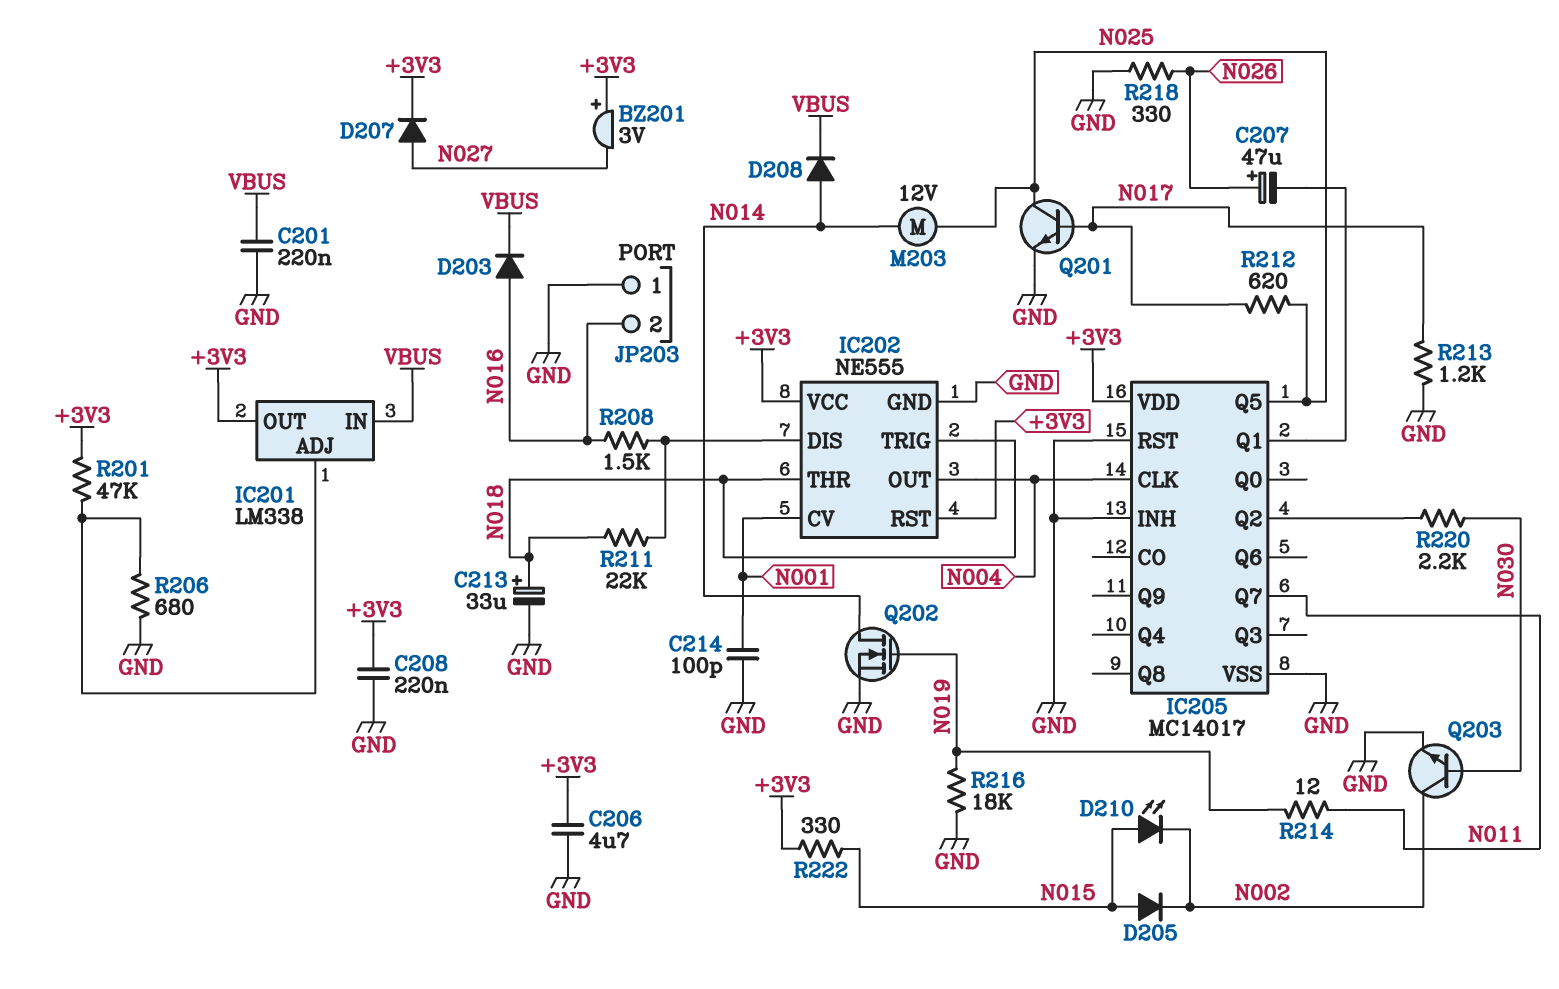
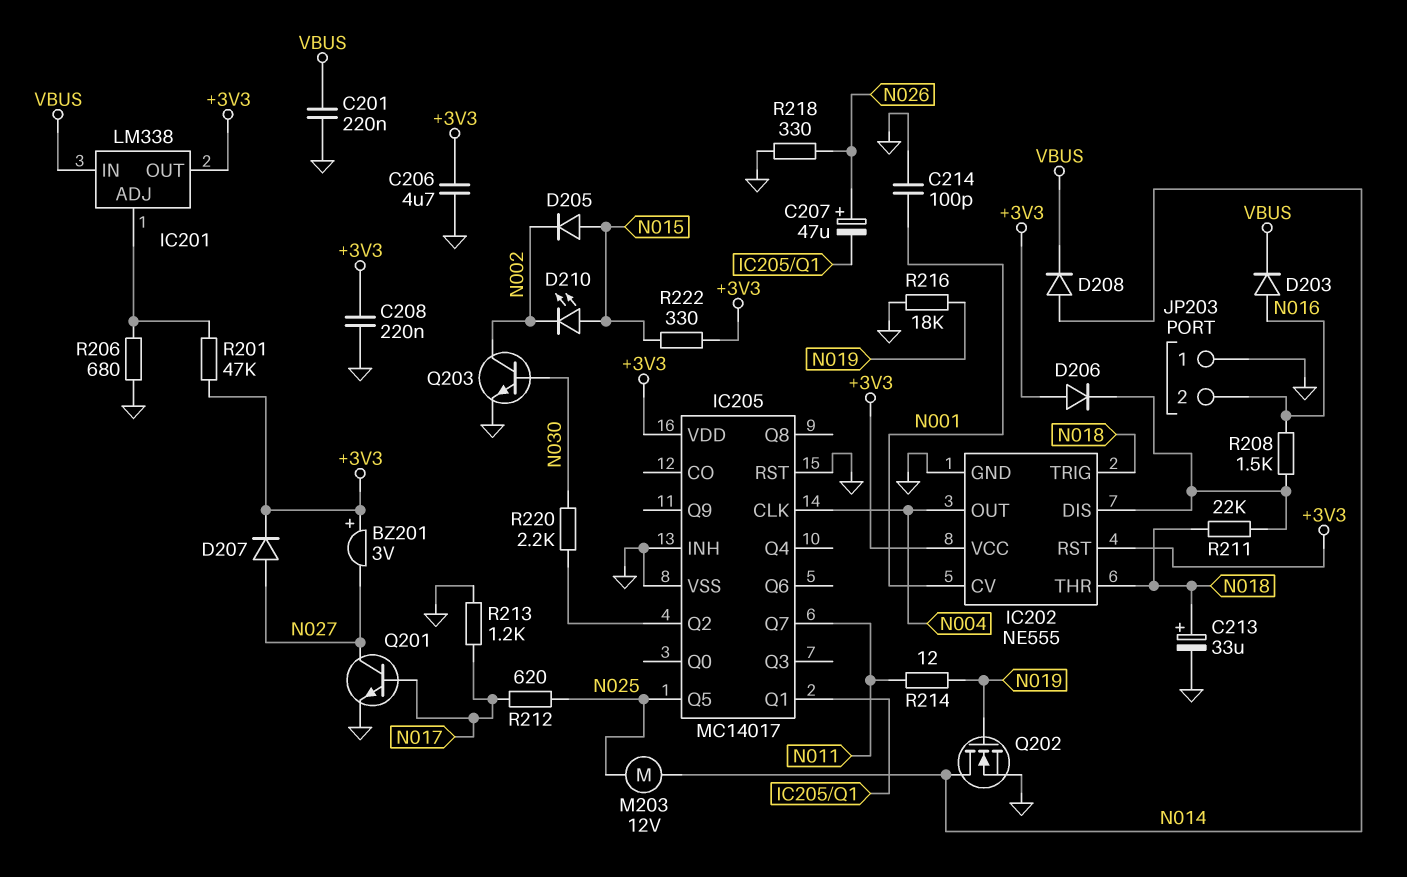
D206: none -> diode (A +3V3, K IC202/DIS)
Q201: NPN (B N017, C N025, E GND) -> NPN (B N017, C N027, E GND)

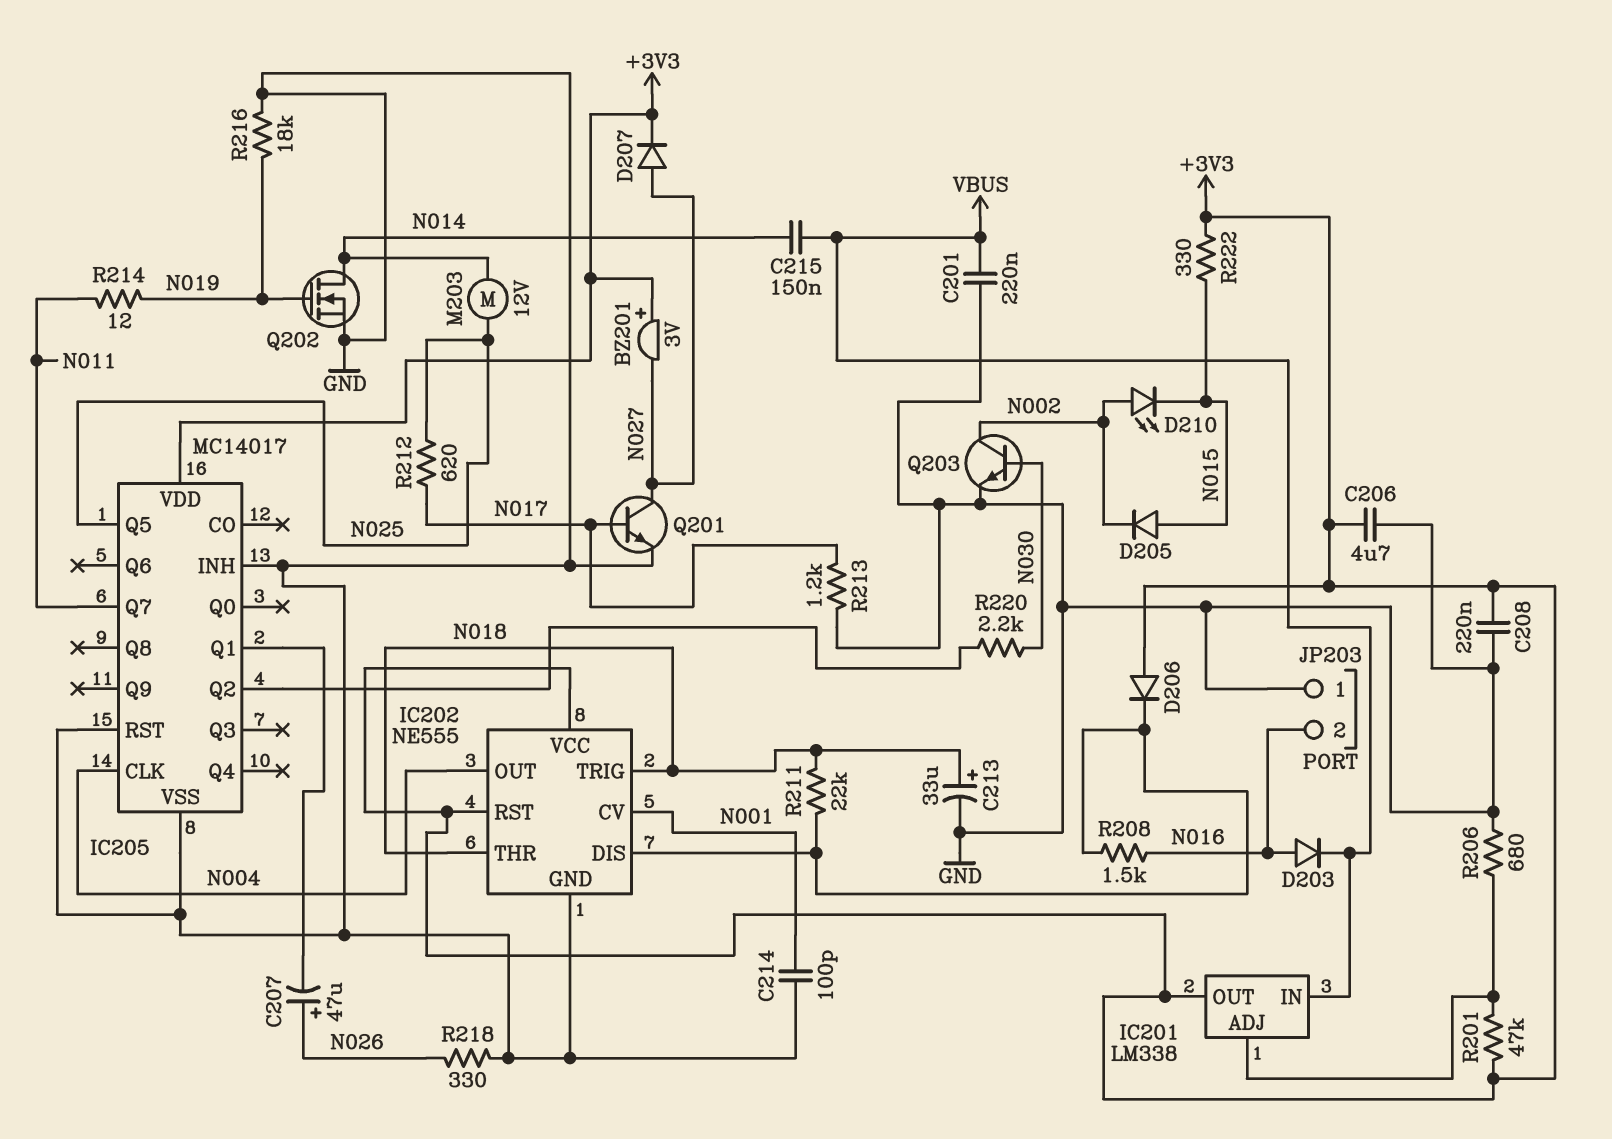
C215: none -> 150nF (N014, VBUS)
D208: diode (A N014, K VBUS) -> none
D210: LED (A N015, K N002) -> LED (A N002, K N015)

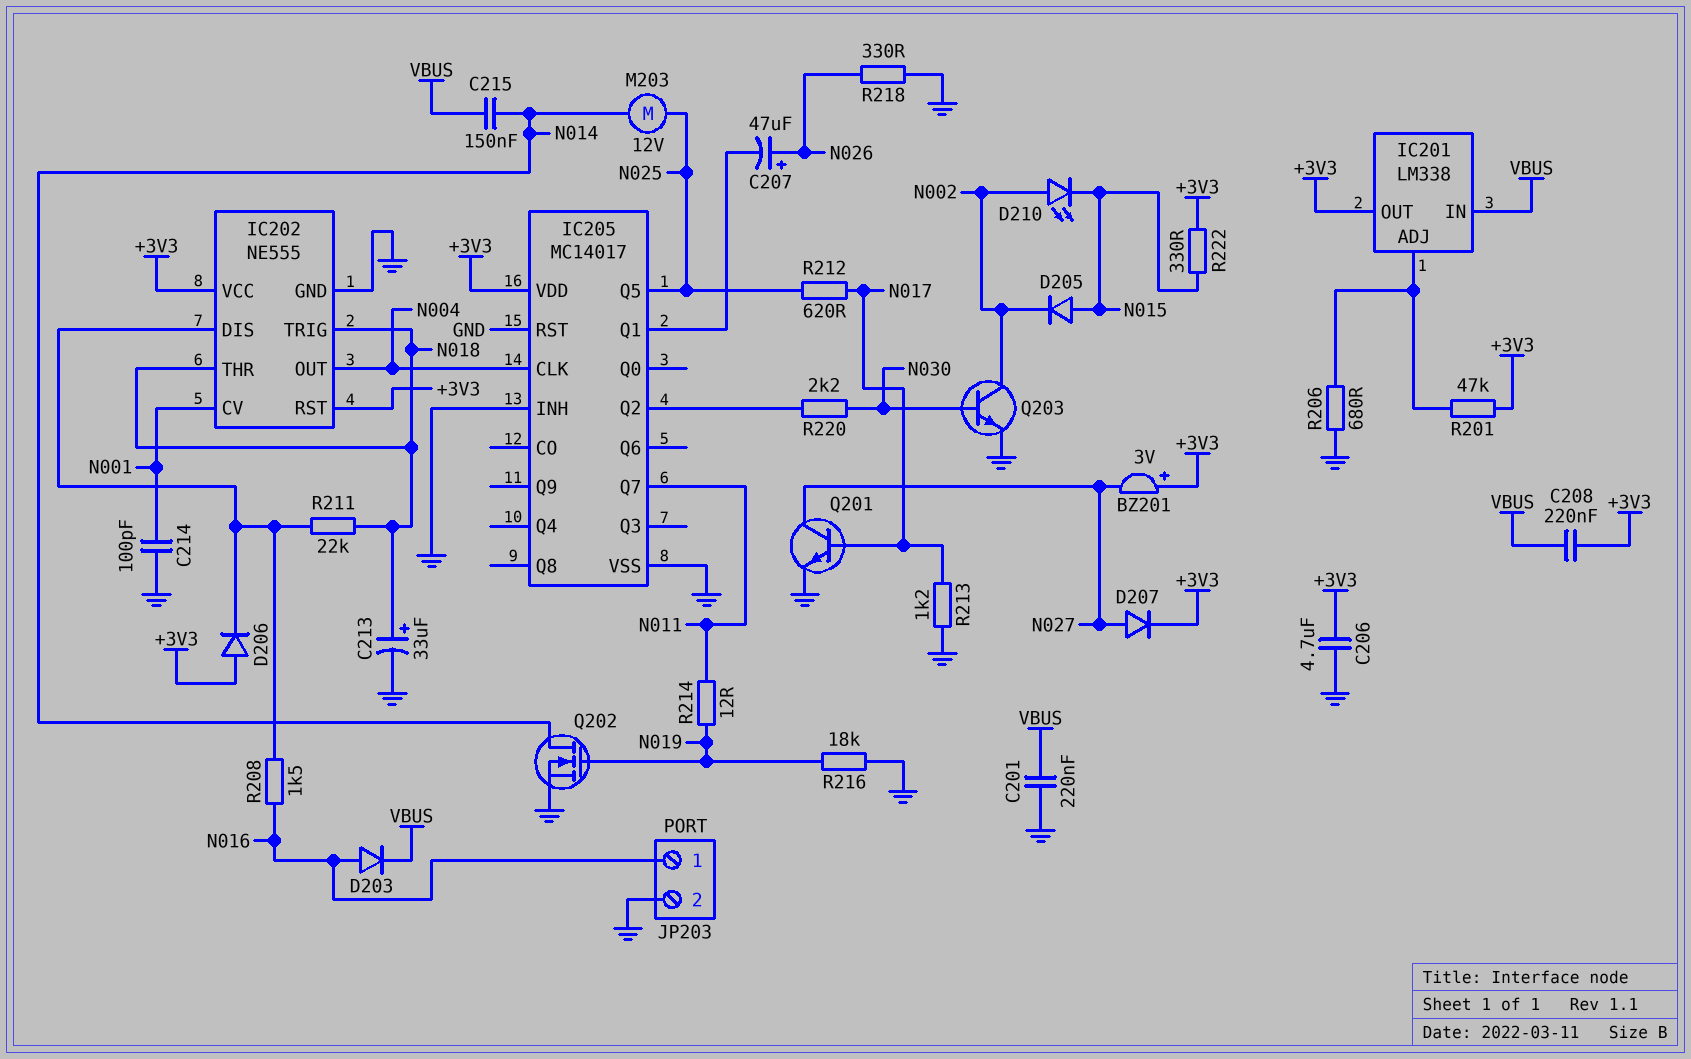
C208: 220nF (+3V3, GND) -> 220nF (+3V3, VBUS)
JP203 pin 1: GND -> N016
JP203 pin 2: N016 -> GND

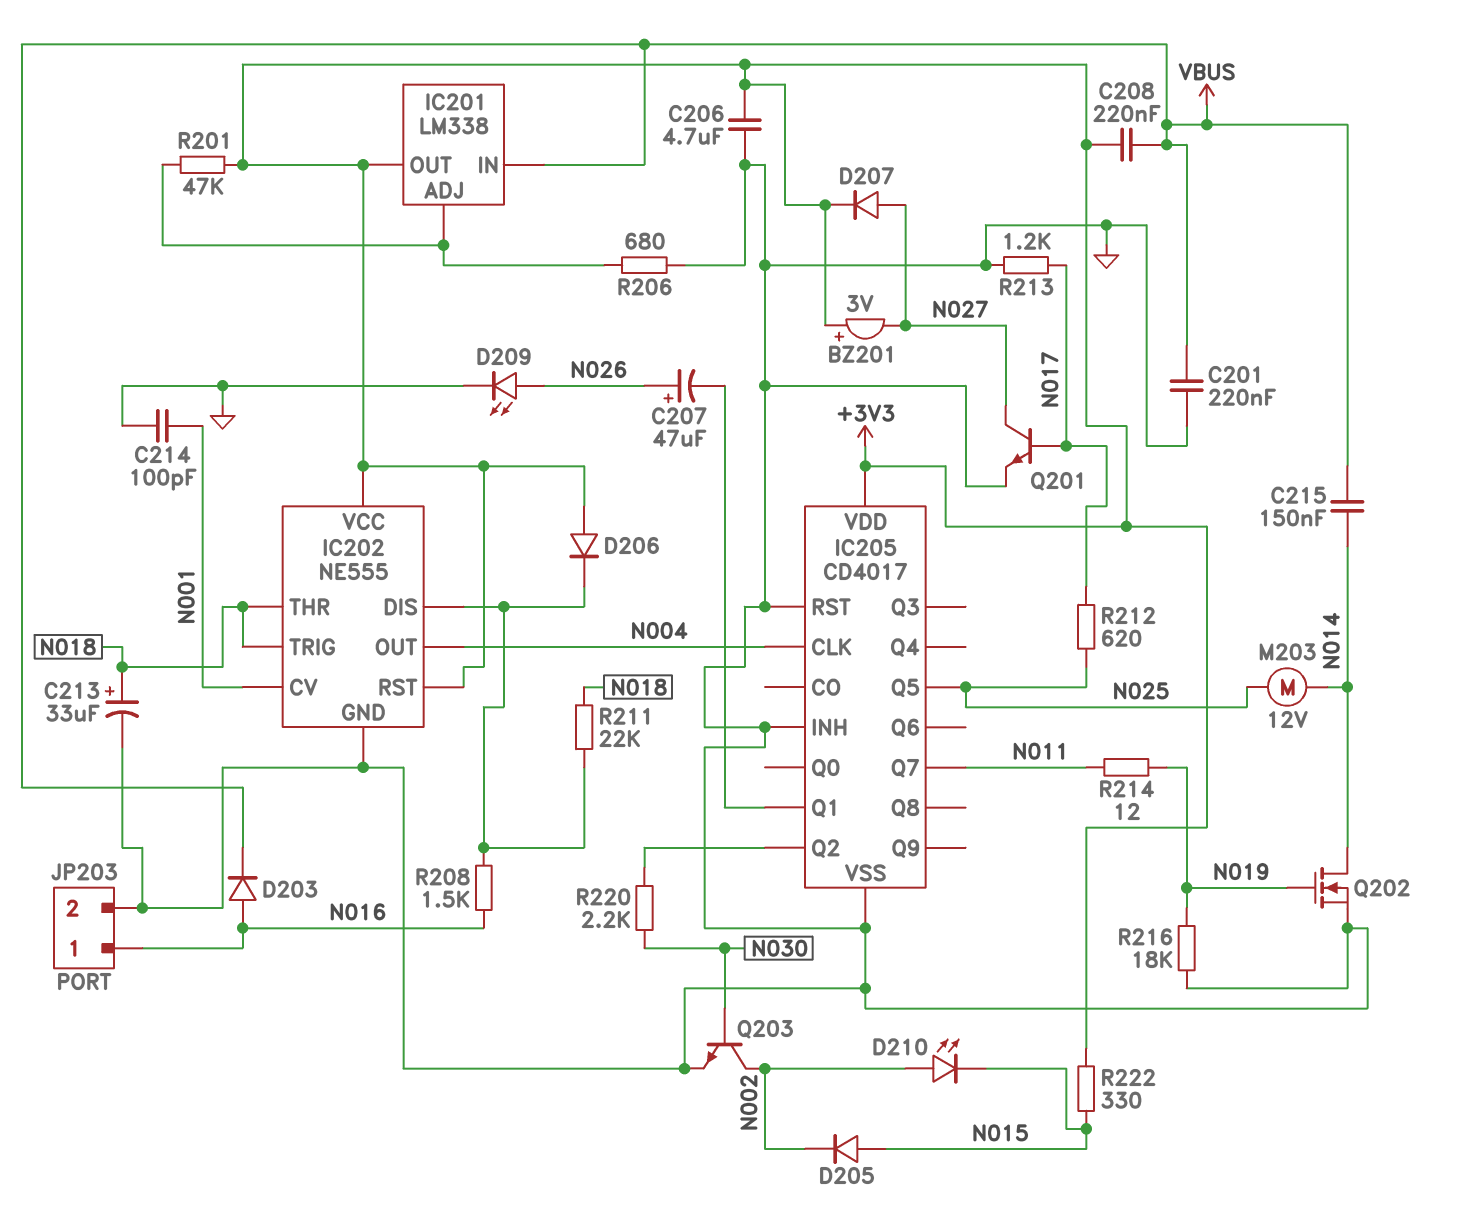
D209: none -> LED (A N026, K GND)
IC205: MC14017 -> CD4017
R218: 330 (GND, N026) -> none

